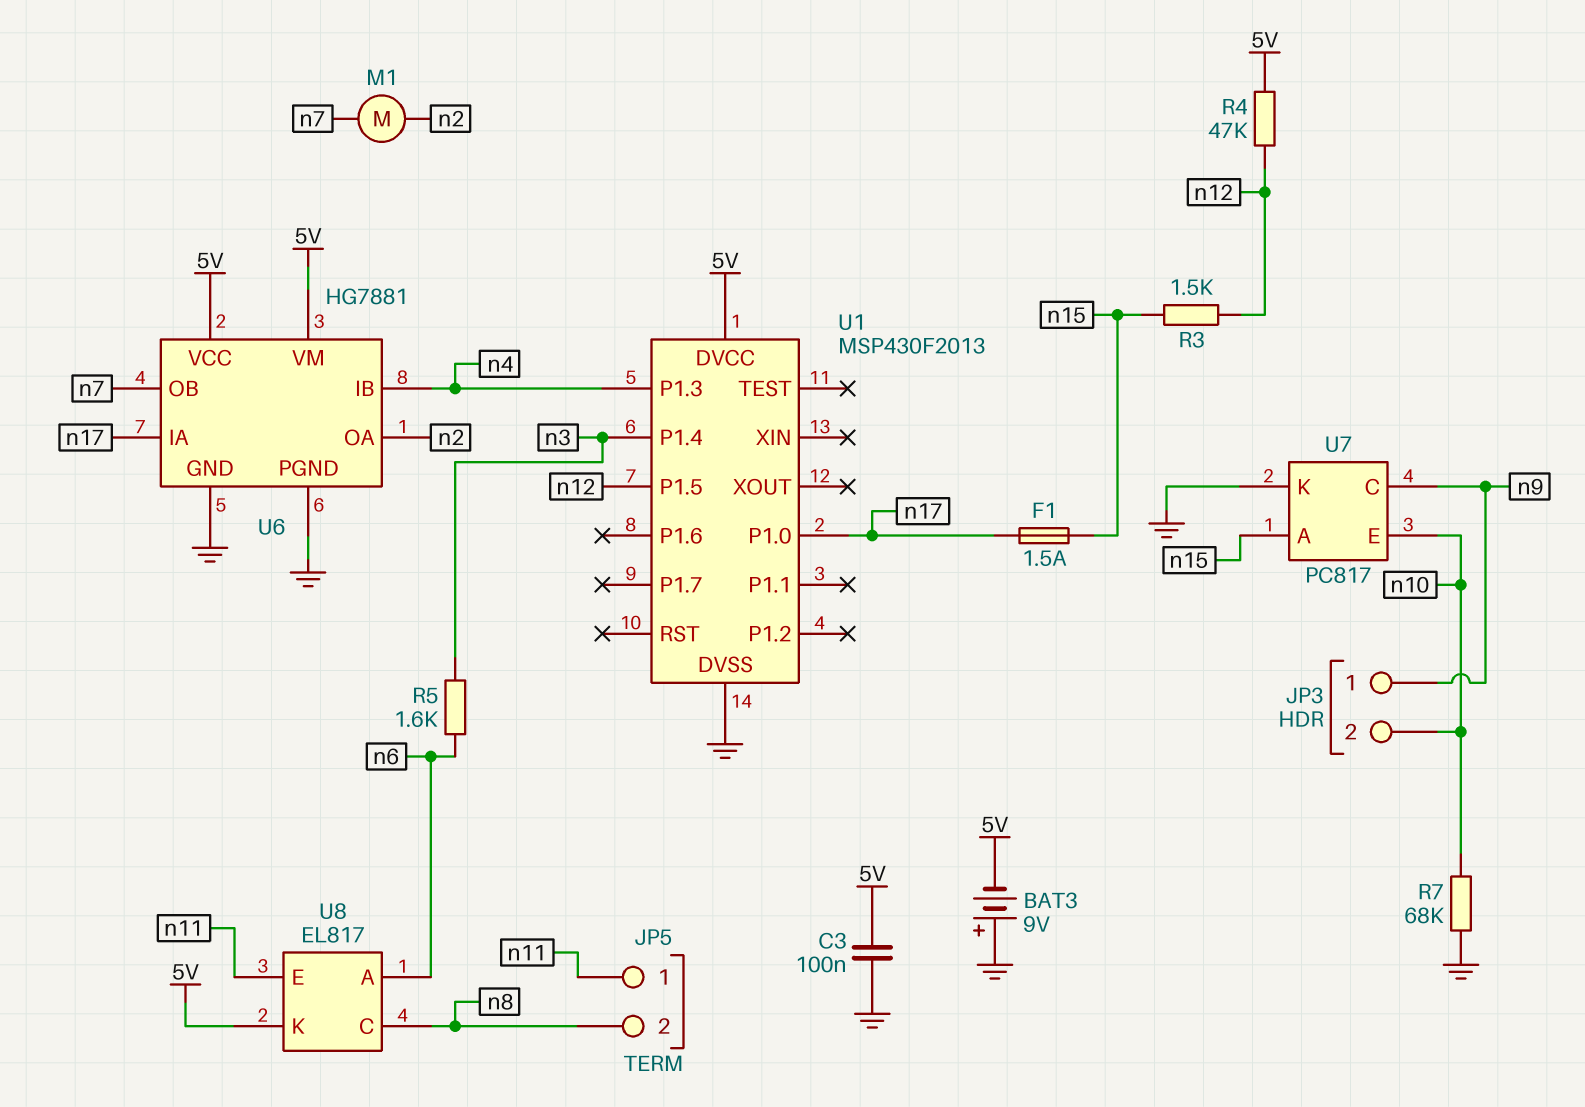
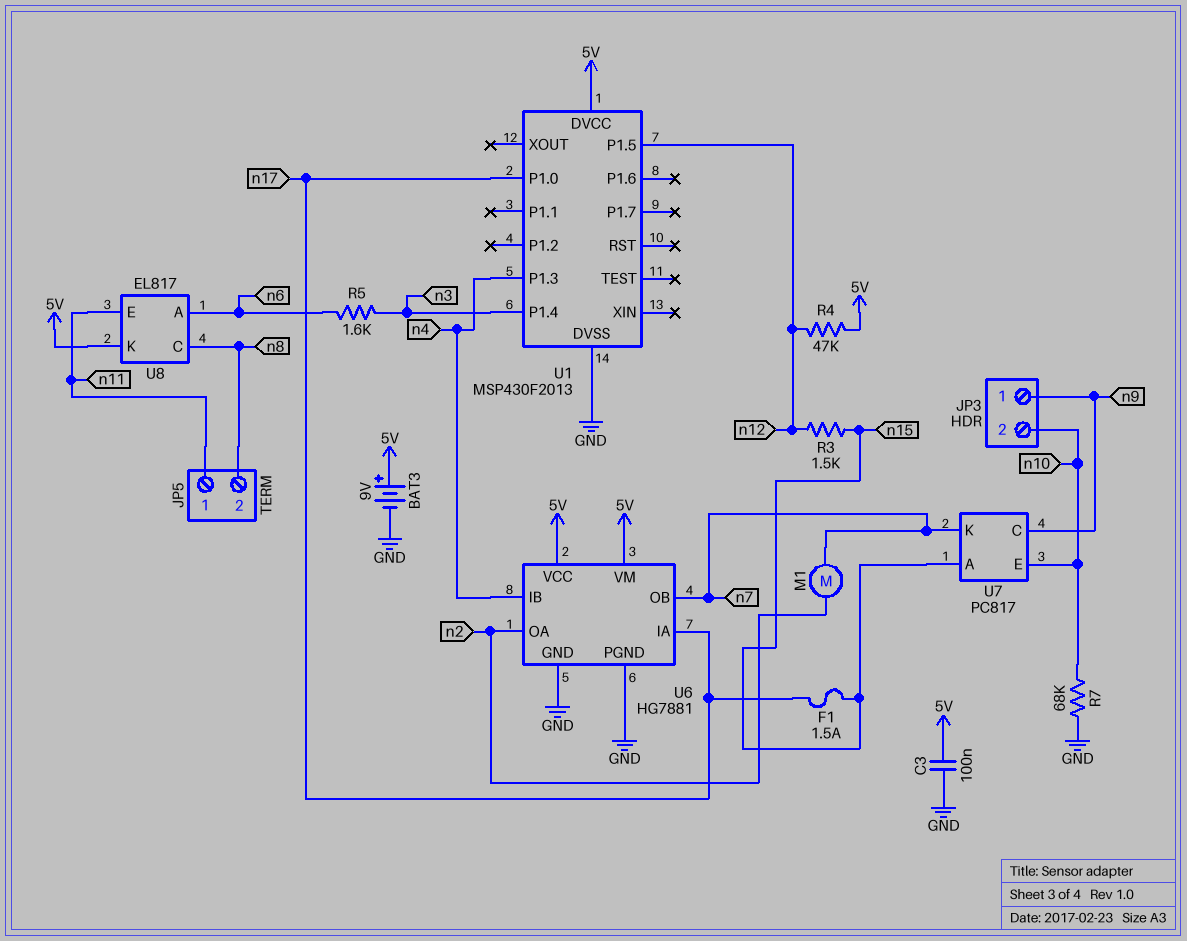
BAT3: 9V (plus GND, minus 5V) -> 9V (plus 5V, minus GND)
U7 pin K: GND -> n7

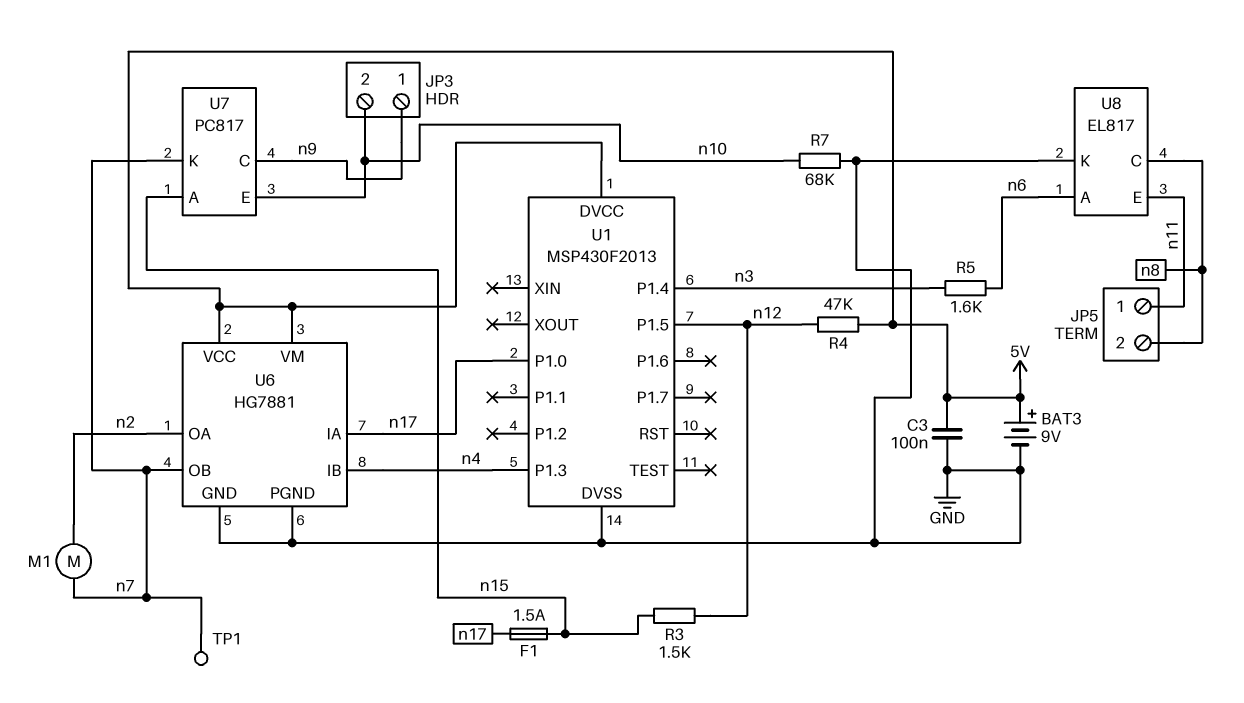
TP1: none -> test point (n7)
U8 pin K: 5V -> GND

